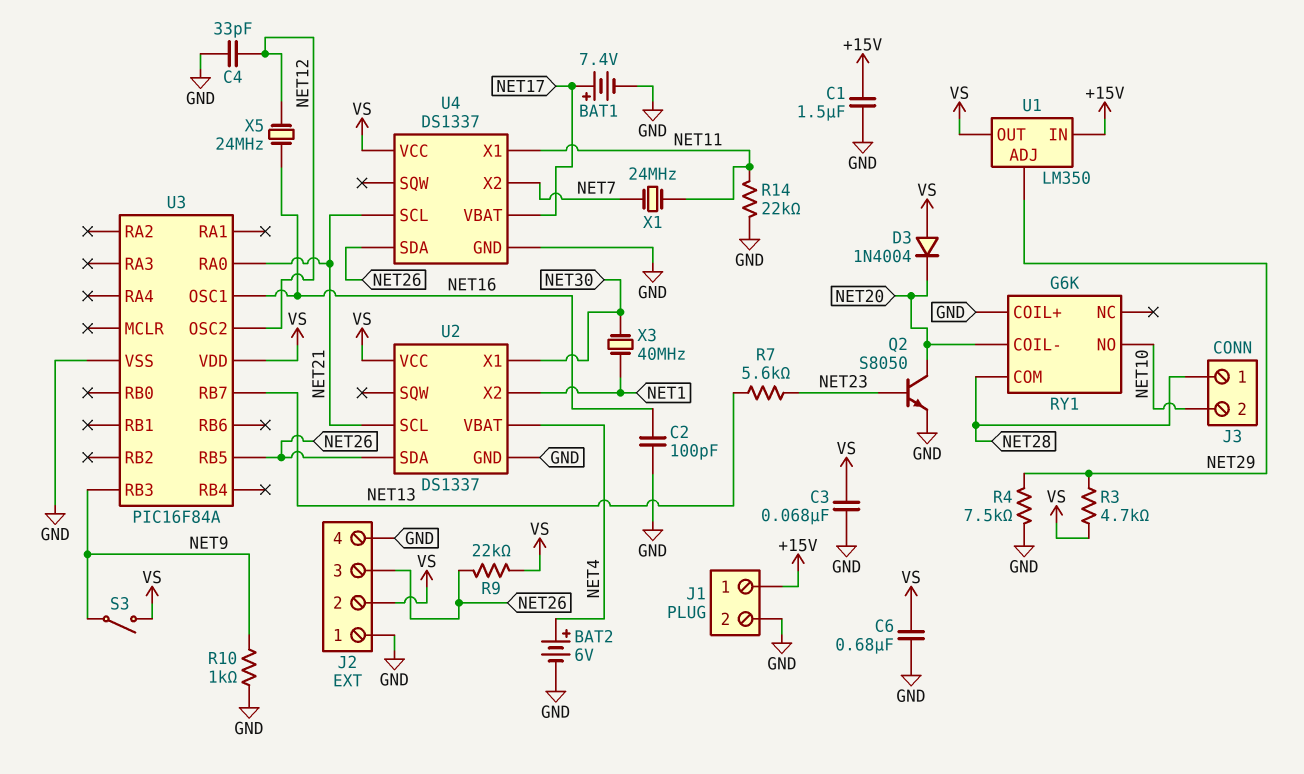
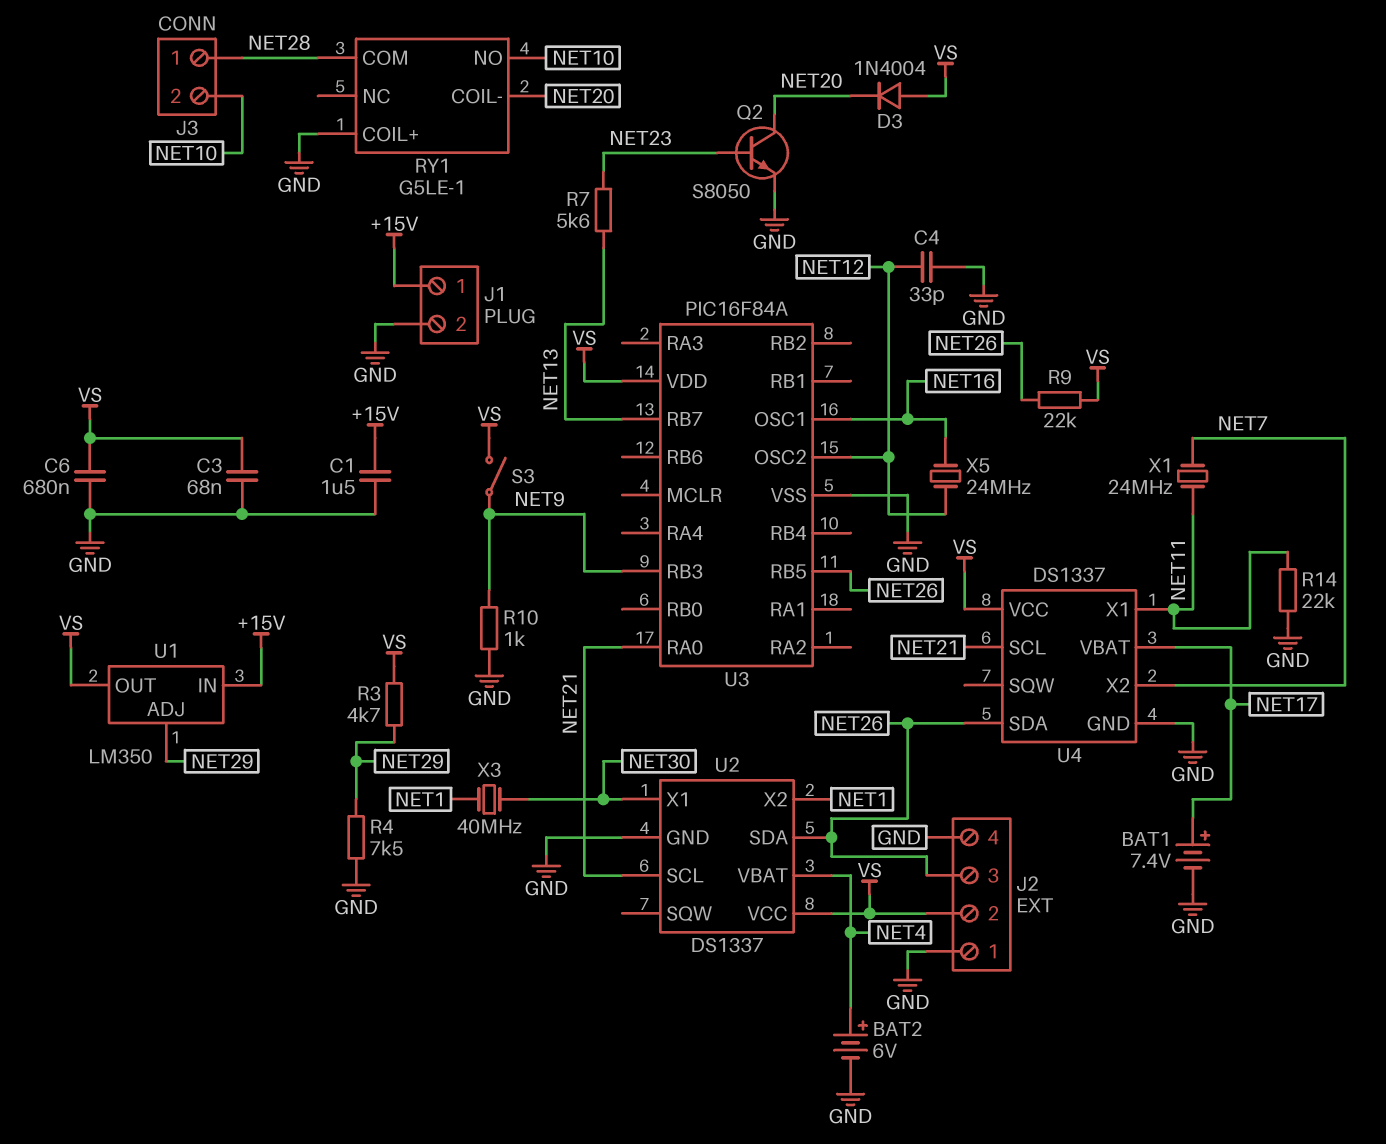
C2: 100pF (GND, NET16) -> none
RY1: G6K -> G5LE-1

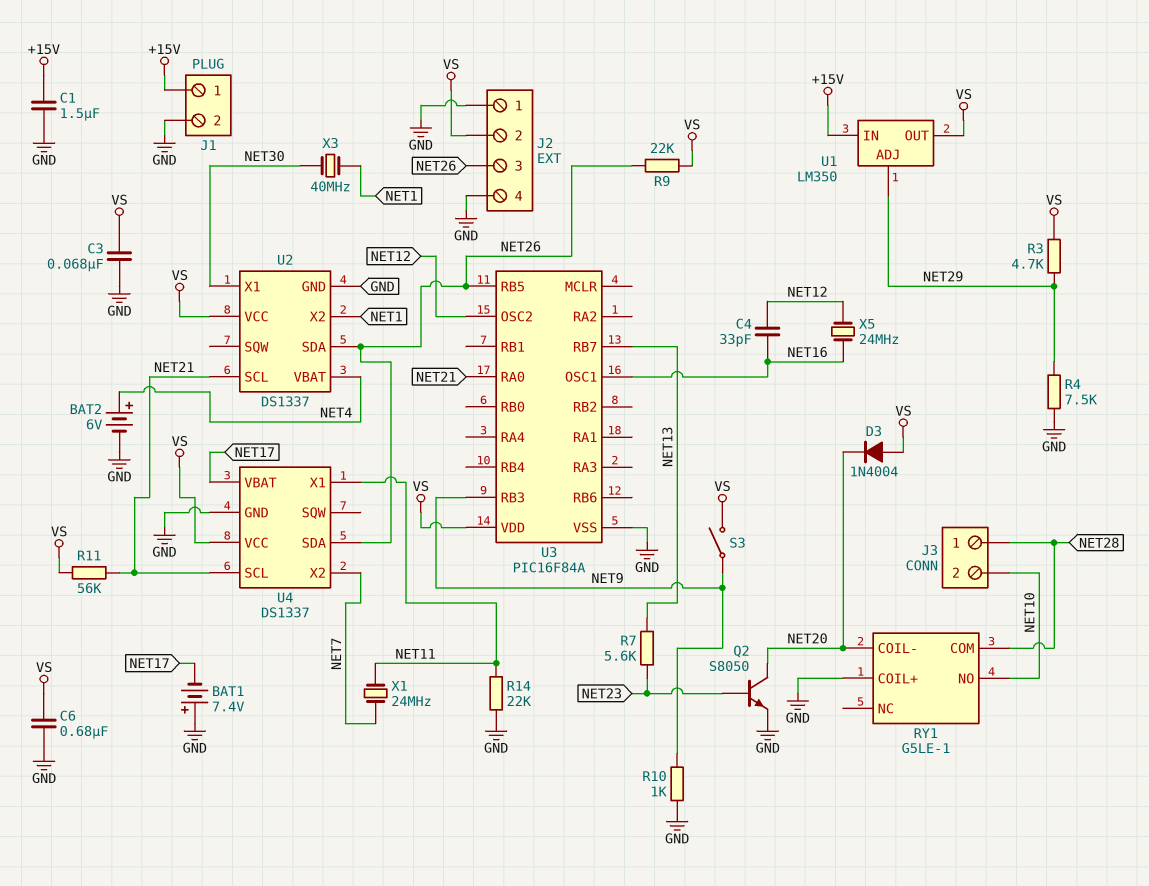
BAT1: 7.4V (plus NET17, minus GND) -> 7.4V (plus GND, minus NET17)
C4: 33pF (GND, NET12) -> 33pF (NET12, NET16)
R11: none -> 56k (NET21, VS)

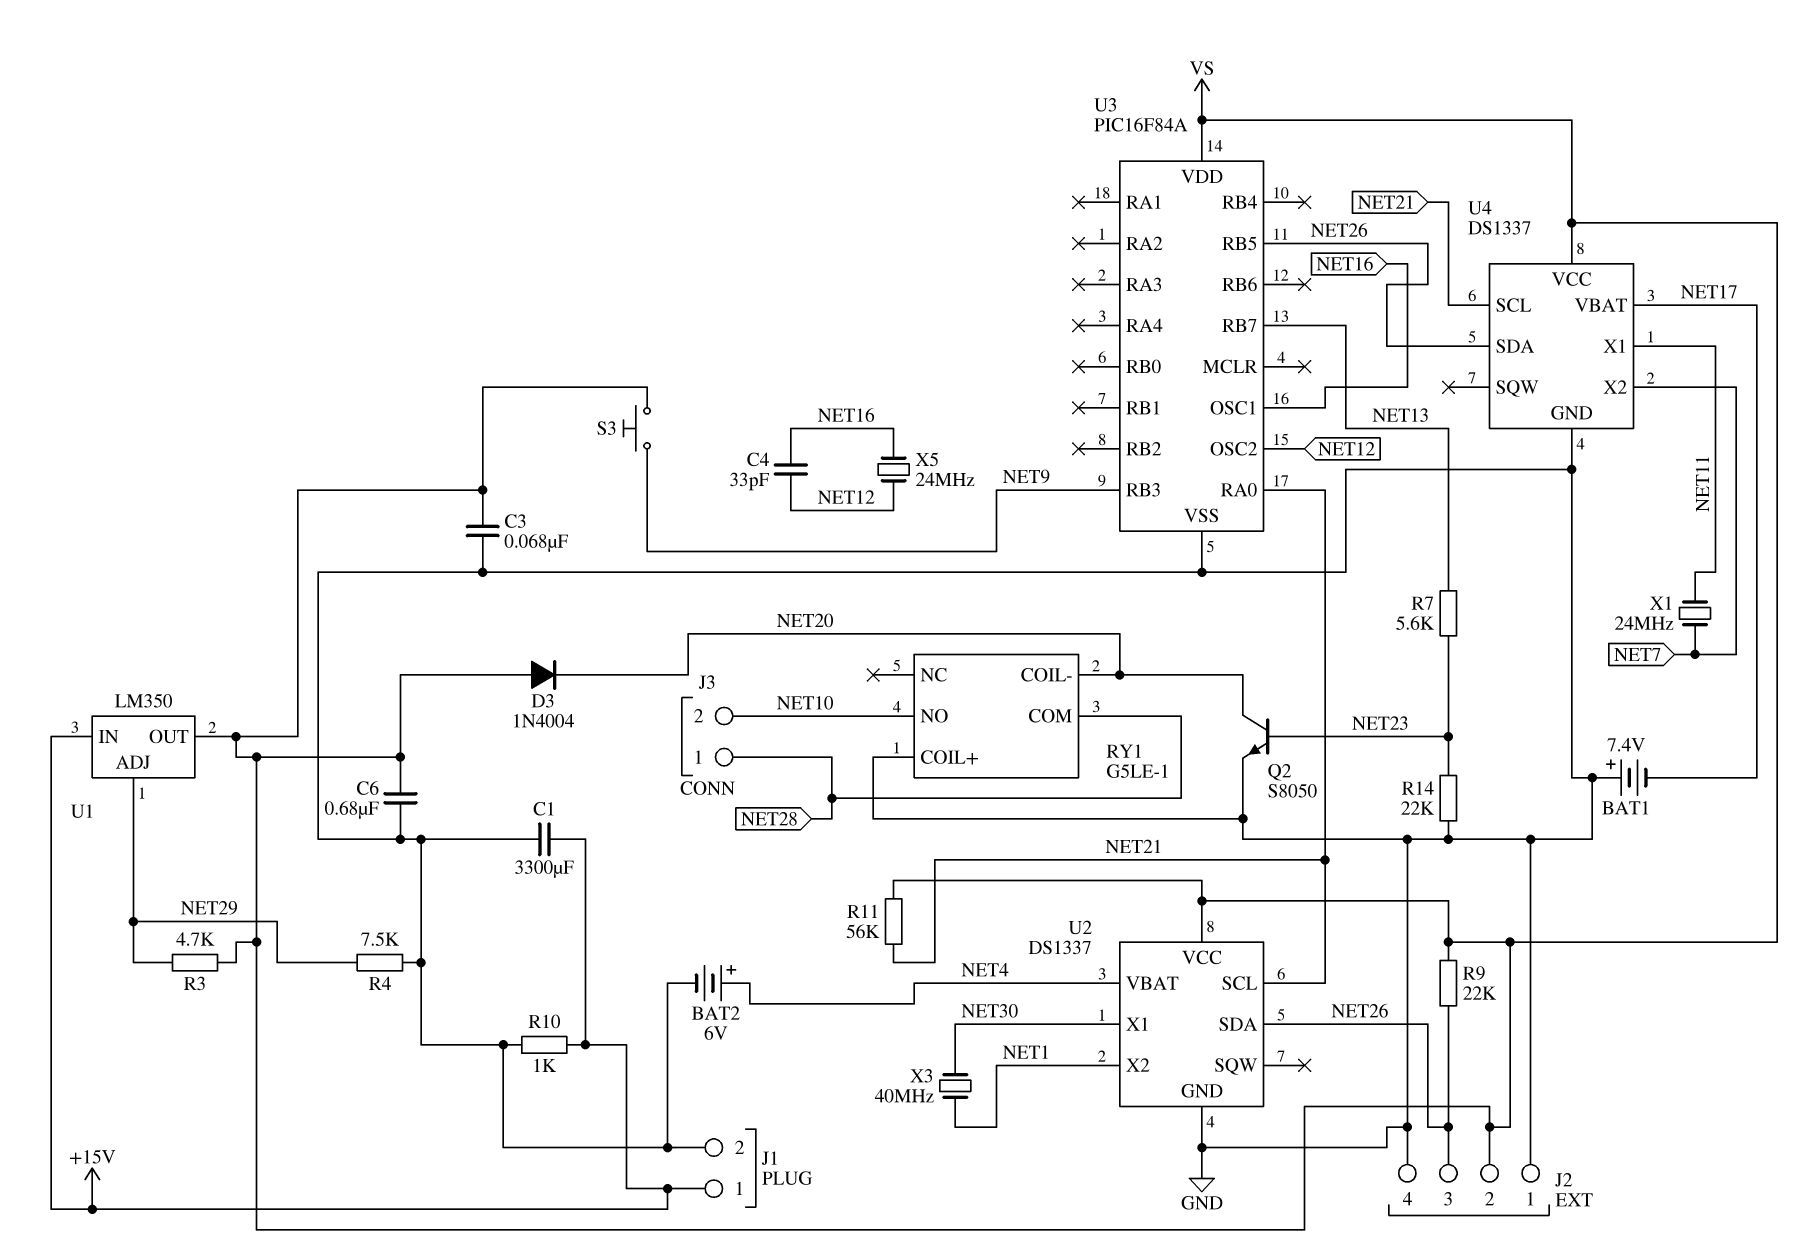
C1: 1.5uF (+15V, GND) -> 3300uF (+15V, GND)
R10: 1k (GND, NET9) -> 1k (+15V, GND)
R14: 22k (GND, NET11) -> 22k (GND, NET23)
S3: switch (NET9, VS) -> button (NET9, VS)

